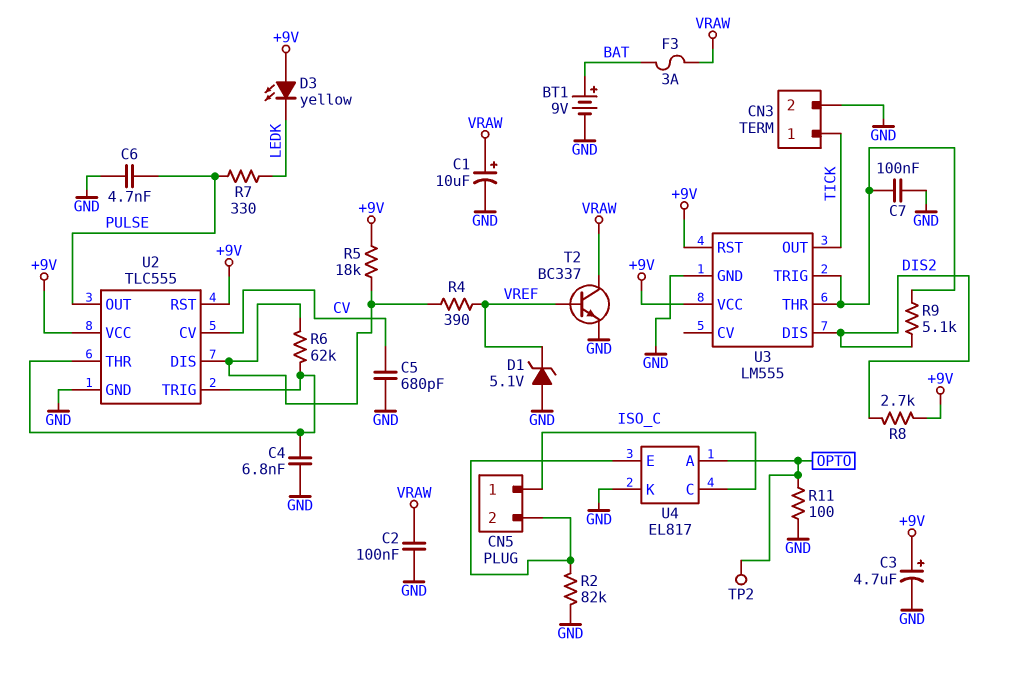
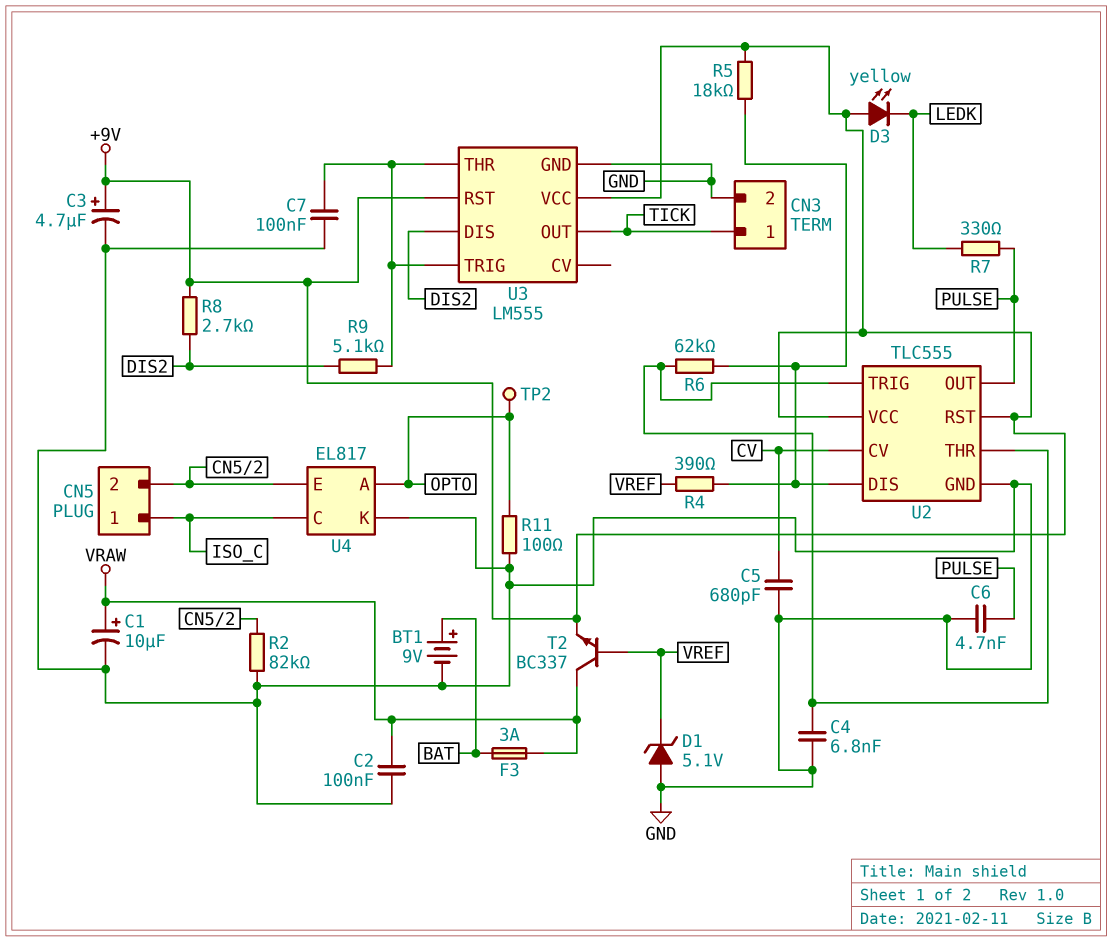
T2: NPN BC337 (B VREF, C VRAW, E GND) -> NPN BC337 (B VREF, C VRAW, E +9V)

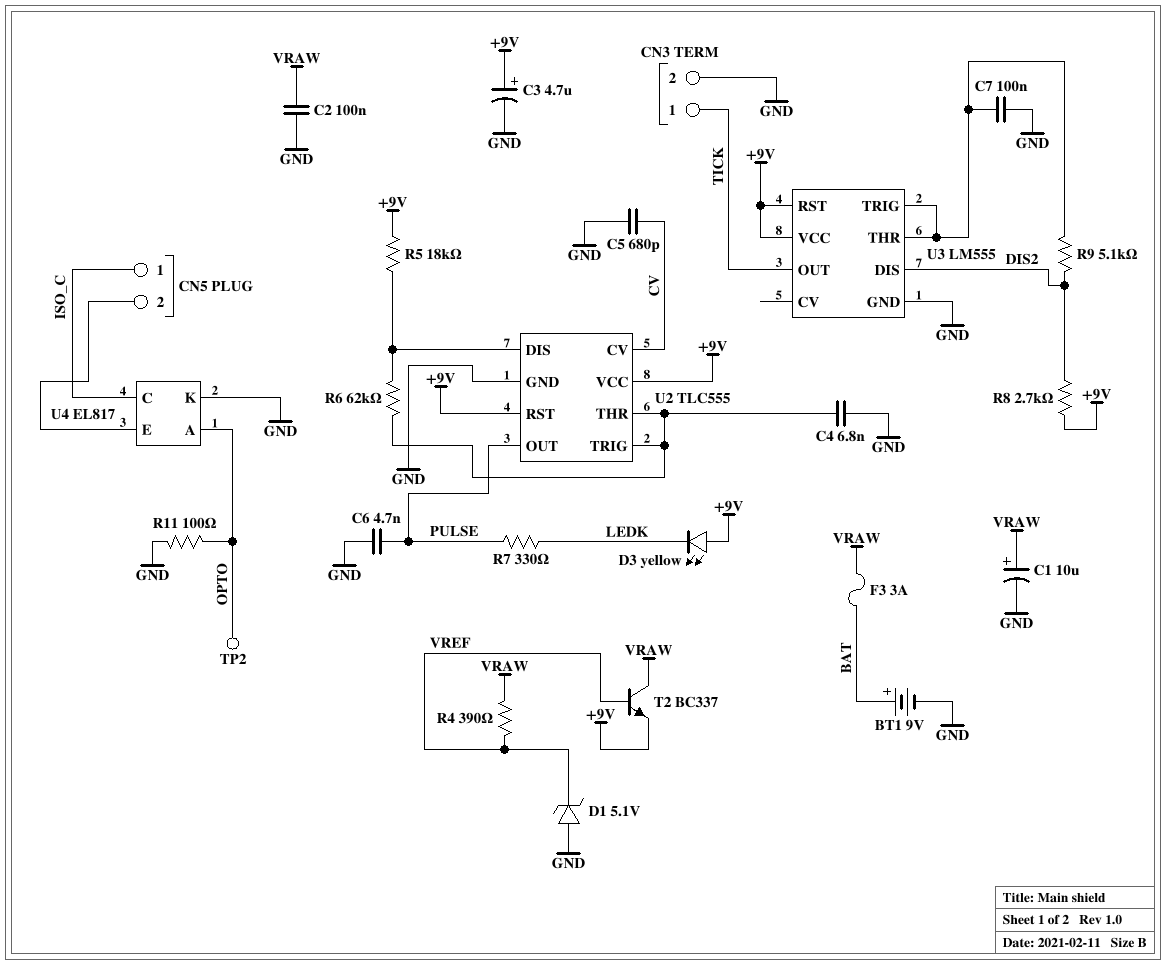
R2: 82k (CN5/2, GND) -> none
R4: 390 (U2/DIS, VREF) -> 390 (VRAW, VREF)

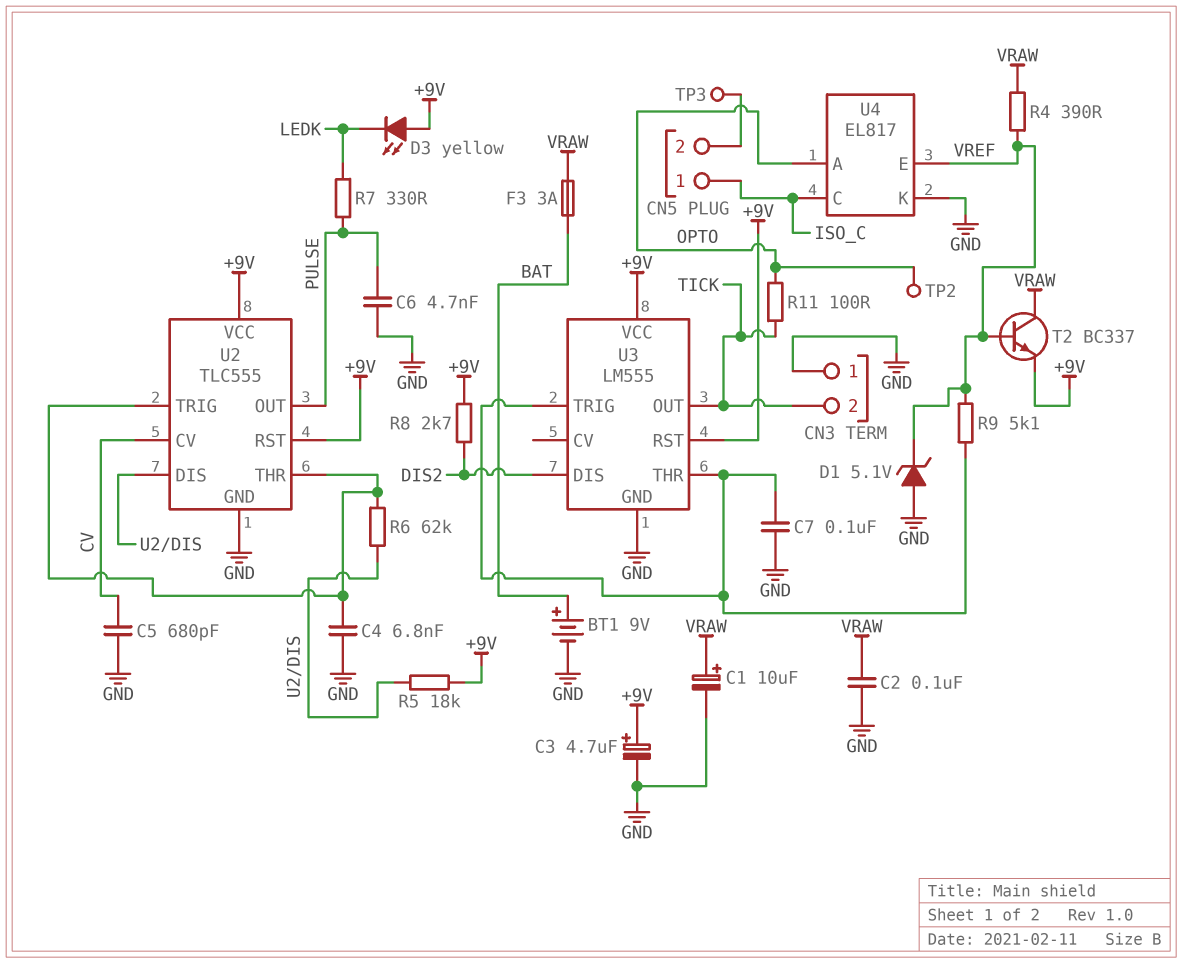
CN3 pin 1: TICK -> GND
CN3 pin 2: GND -> TICK
R9: 5.1k (DIS2, U3/THR) -> 5.1k (U3/THR, VREF)
R11: 100 (GND, OPTO) -> 100 (OPTO, TICK)
TP3: none -> test point (CN5/2)
U4 pin E: CN5/2 -> VREF

